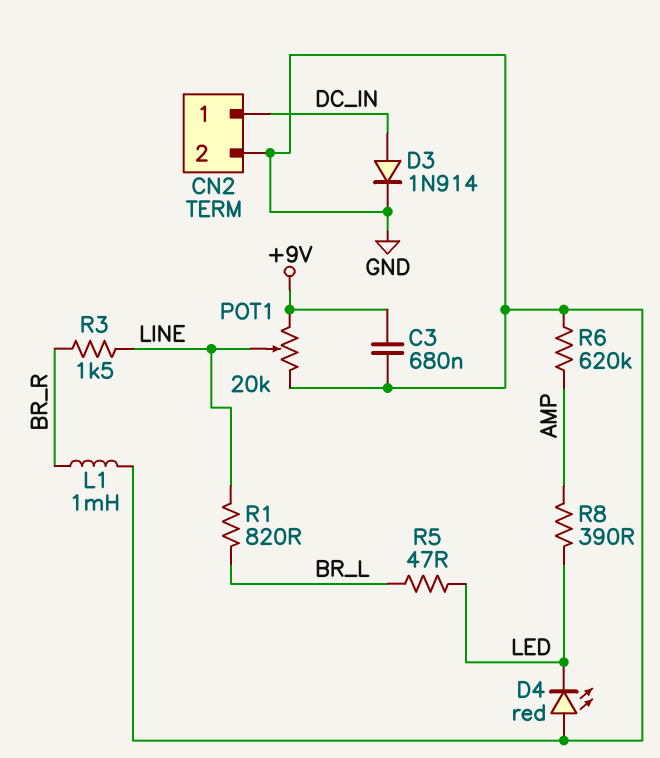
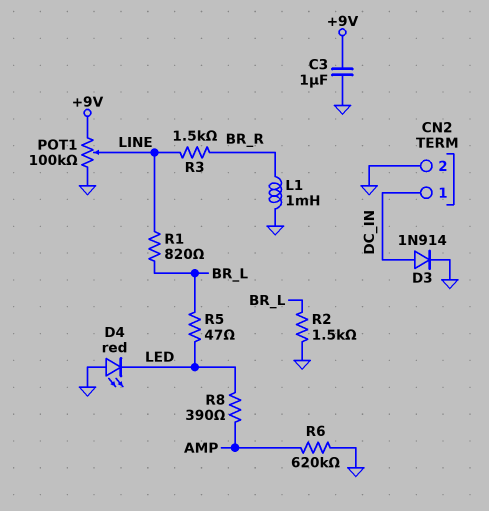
C3: 680nF (+9V, GND) -> 1uF (+9V, GND)
POT1: 20k (+9V, GND, wiper LINE) -> 100k (+9V, GND, wiper LINE)
R2: none -> 1.5k (BR_L, GND)

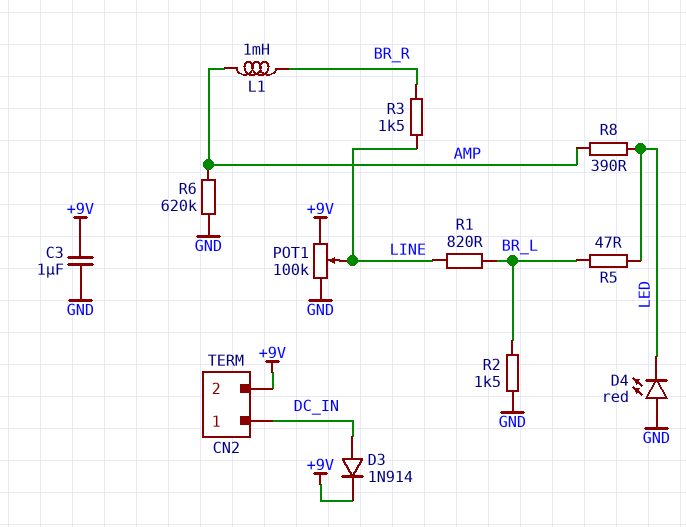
CN2 pin 2: GND -> +9V
D3: diode 1N914 (A DC_IN, K GND) -> diode 1N914 (A DC_IN, K +9V)
L1: 1mH (BR_R, GND) -> 1mH (AMP, BR_R)

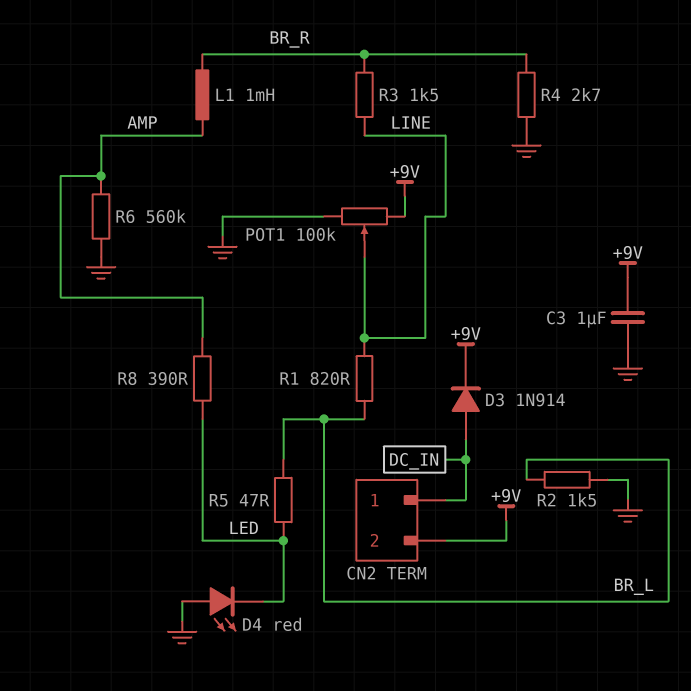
R4: none -> 2.7k (BR_R, GND)
R6: 620k (AMP, GND) -> 560k (AMP, GND)

